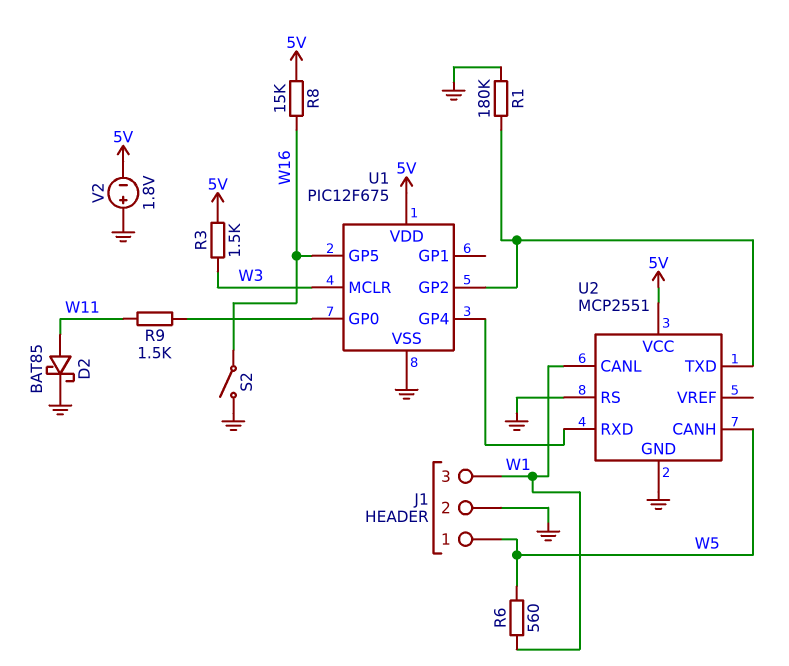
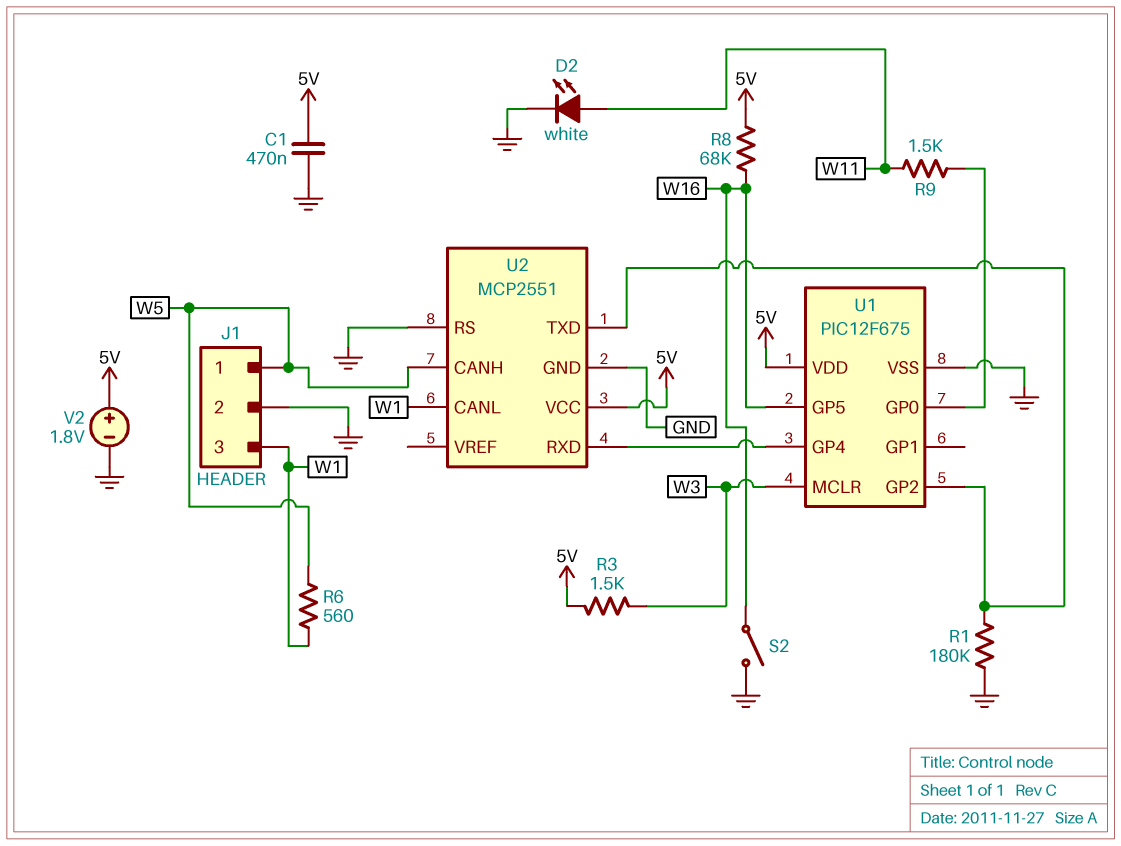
C1: none -> 470nF (5V, GND)
D2: schottky BAT85 (A W11, K GND) -> LED white (A W11, K GND)
R8: 15k (5V, W16) -> 68k (5V, W16)
V2: 1.8V (plus GND, minus 5V) -> 1.8V (plus 5V, minus GND)

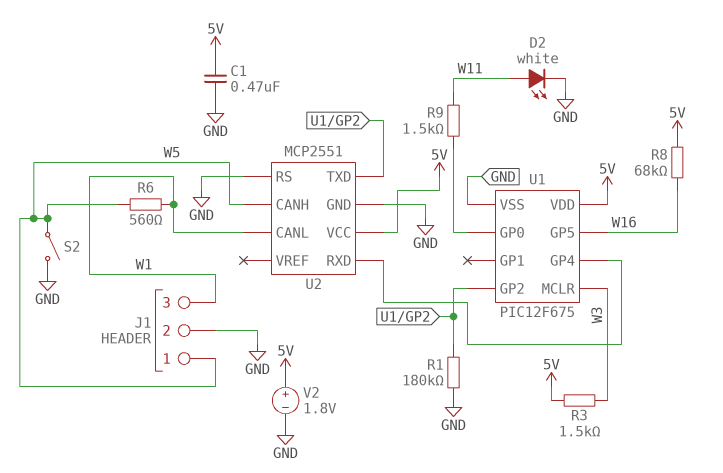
S2: switch (GND, W16) -> switch (GND, W5)

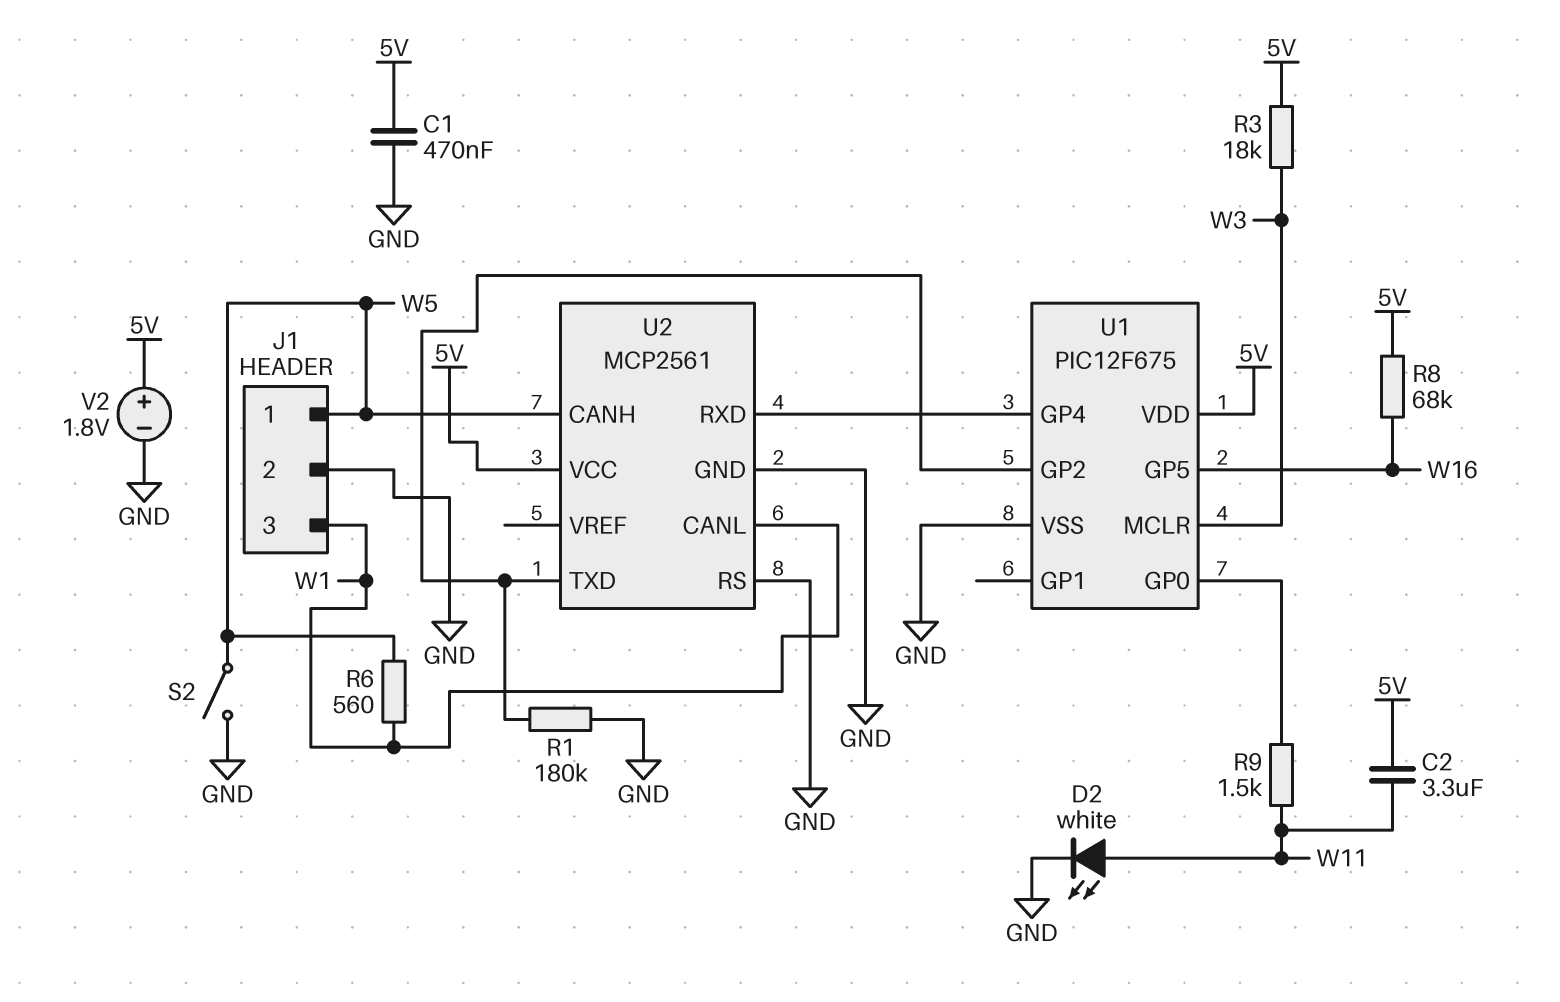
C2: none -> 3.3uF (5V, W11)
R3: 1.5k (5V, W3) -> 18k (5V, W3)
U2: MCP2551 -> MCP2561

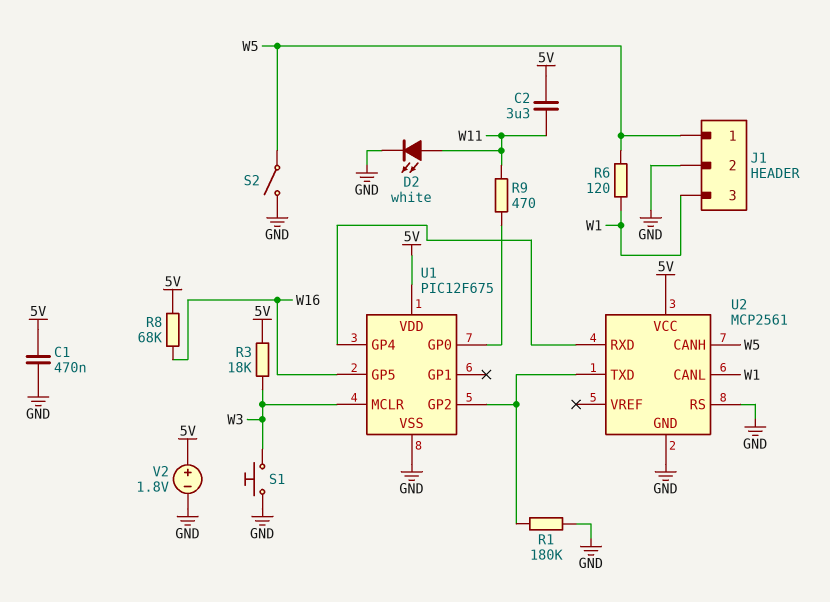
R6: 560 (W1, W5) -> 120 (W1, W5)
R9: 1.5k (U1/GP0, W11) -> 470 (U1/GP0, W11)
S1: none -> button (GND, W3)

